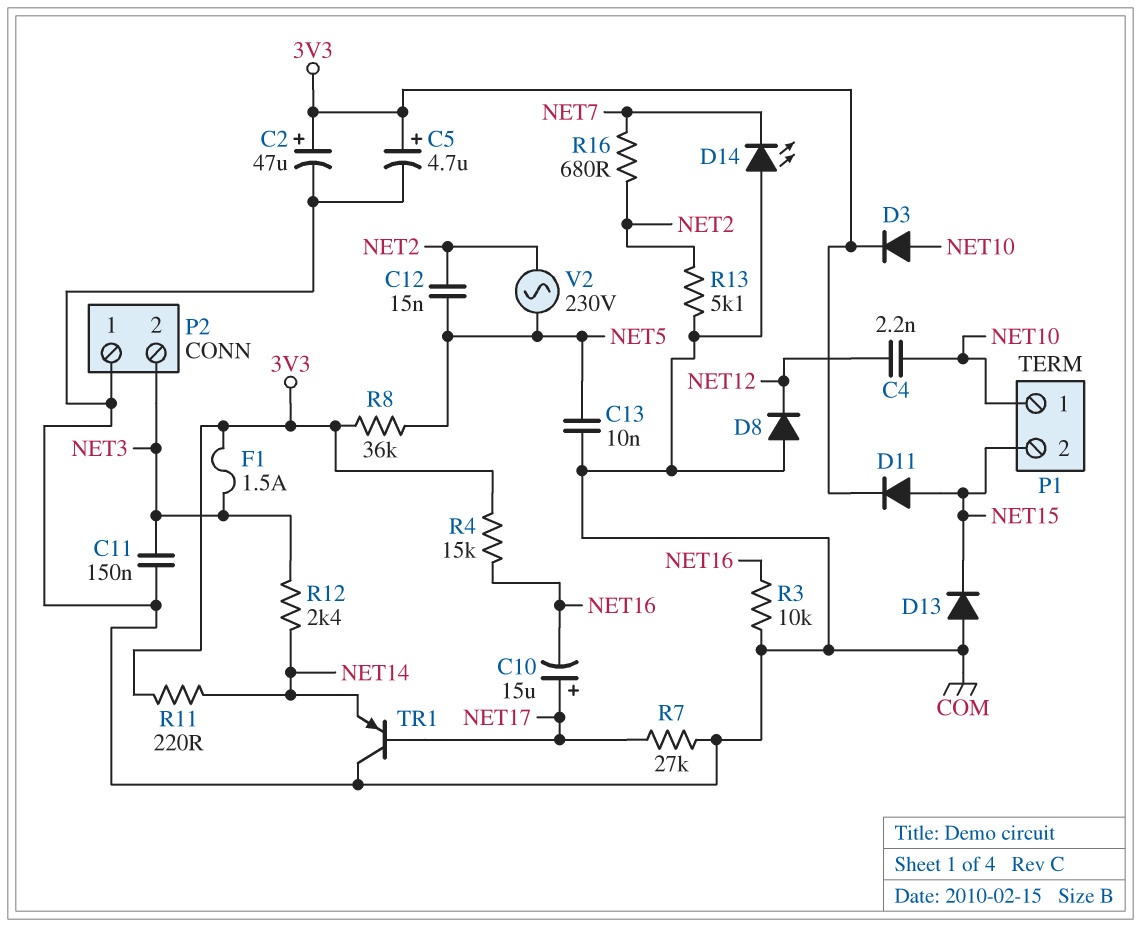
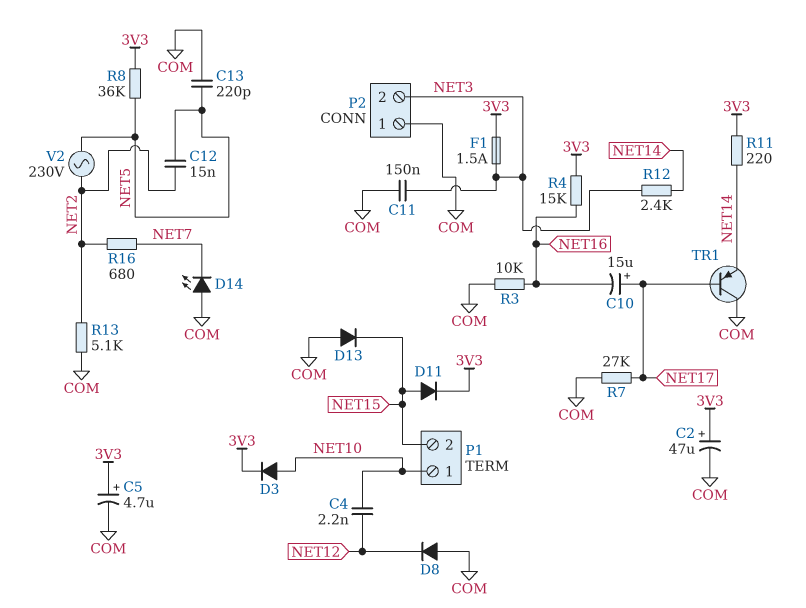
C13: 10nF (COM, NET5) -> 220pF (COM, NET5)

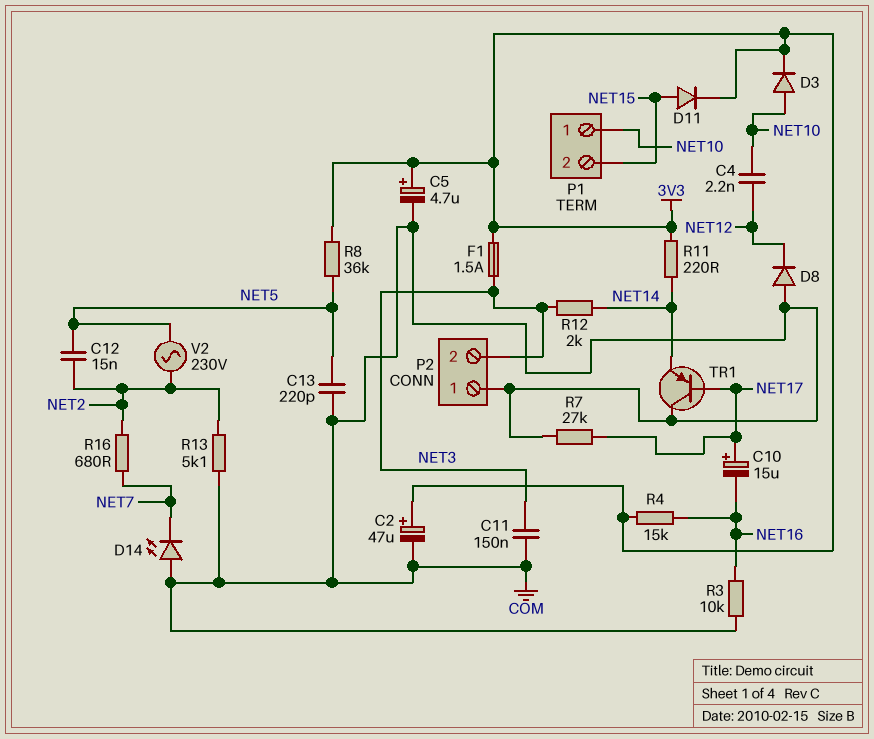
D13: diode (A COM, K NET15) -> none
R12: 2.4k (NET3, NET14) -> 2k (NET3, NET14)

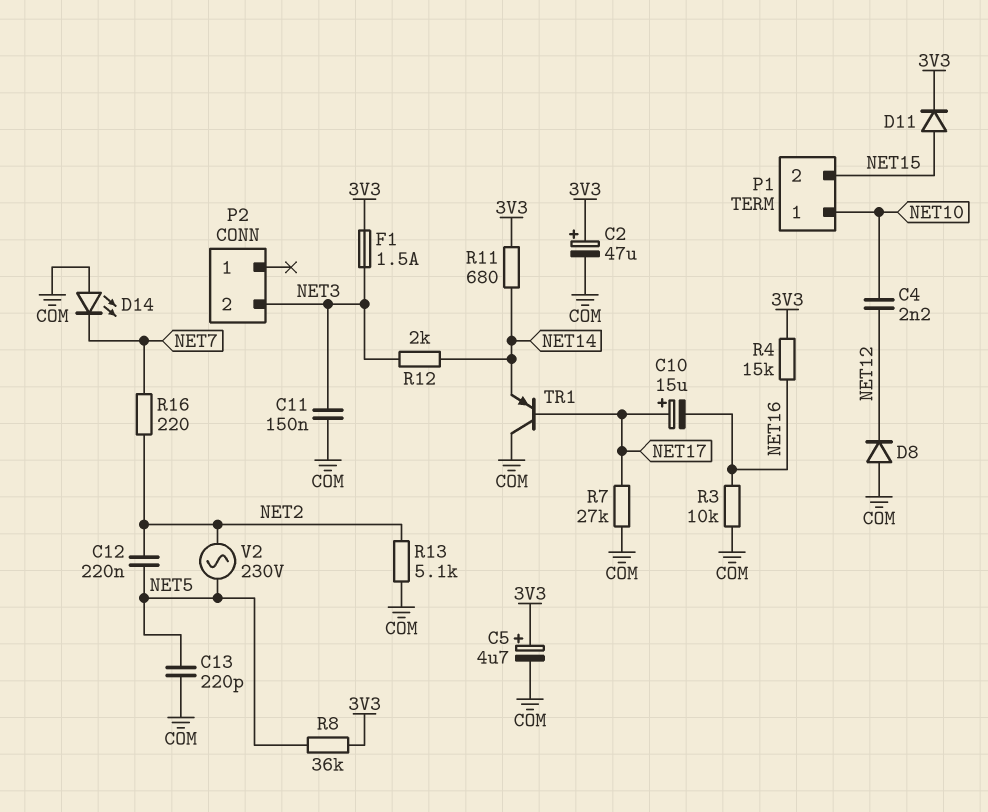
C12: 15nF (NET2, NET5) -> 220nF (NET2, NET5)
D3: diode (A NET10, K 3V3) -> none
P2 pin 1: COM -> none
R11: 220 (3V3, NET14) -> 680 (3V3, NET14)
R16: 680 (NET2, NET7) -> 220 (NET2, NET7)

